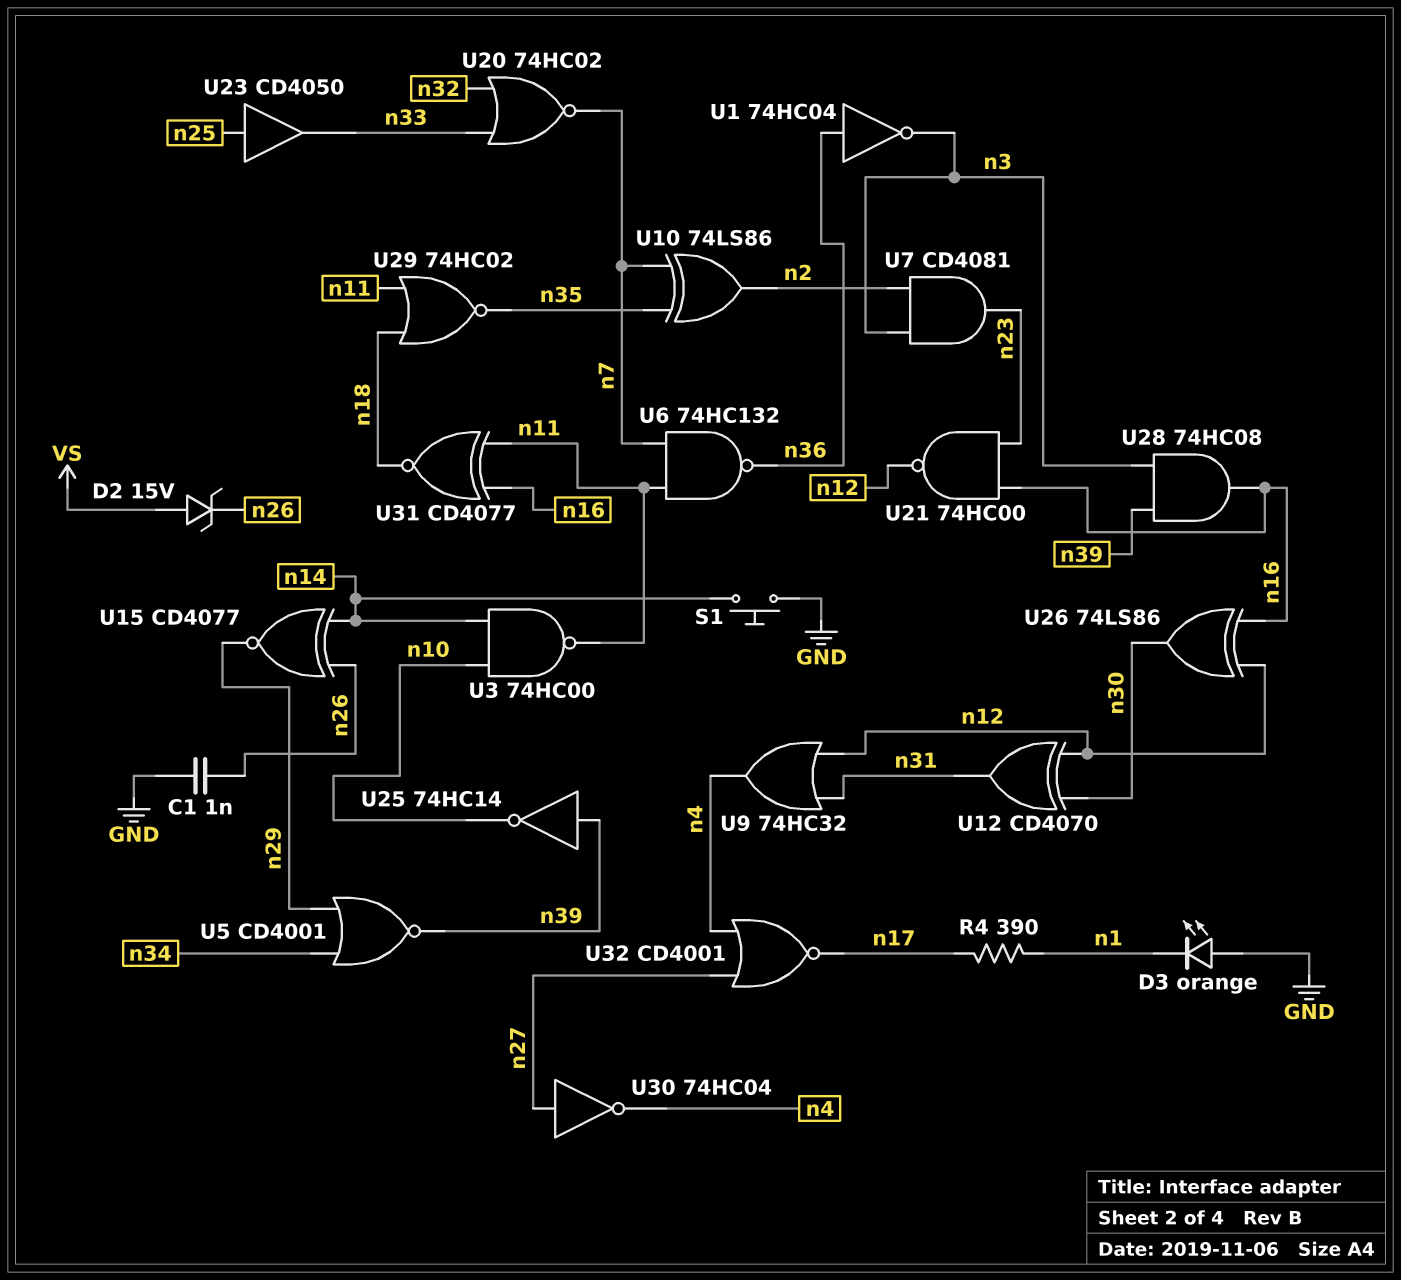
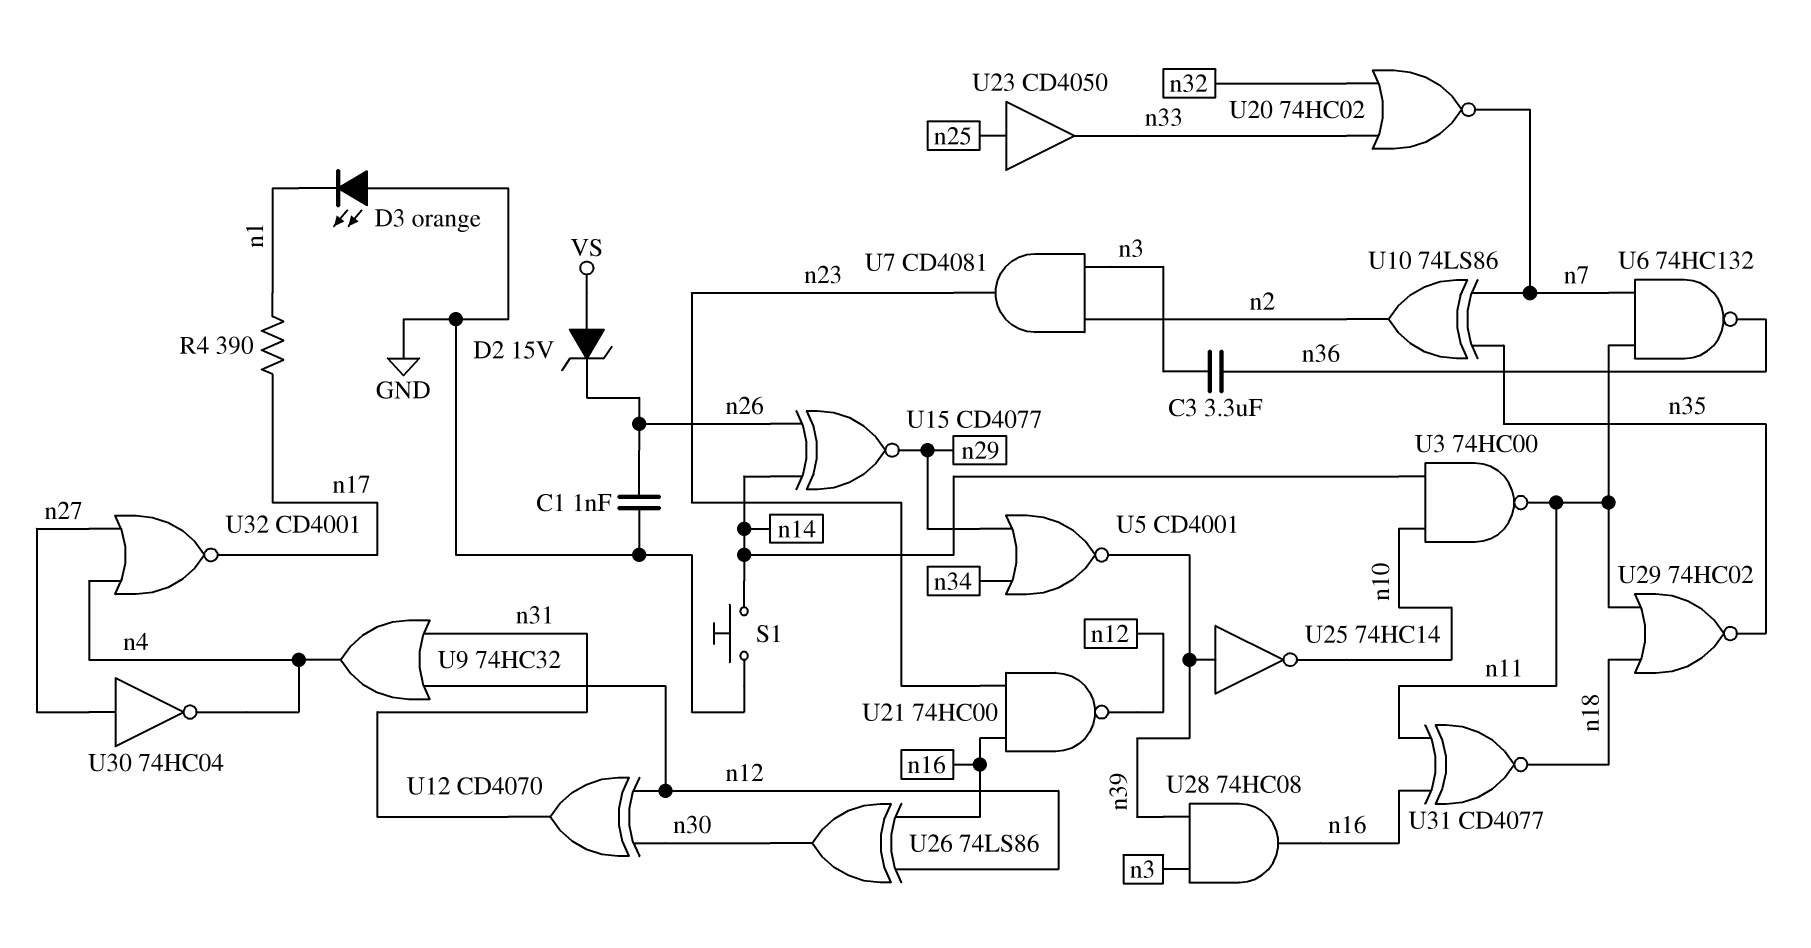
C3: none -> 3.3uF (n3, n36)
U1: NOT 74HC04 (in n36, out n3) -> none

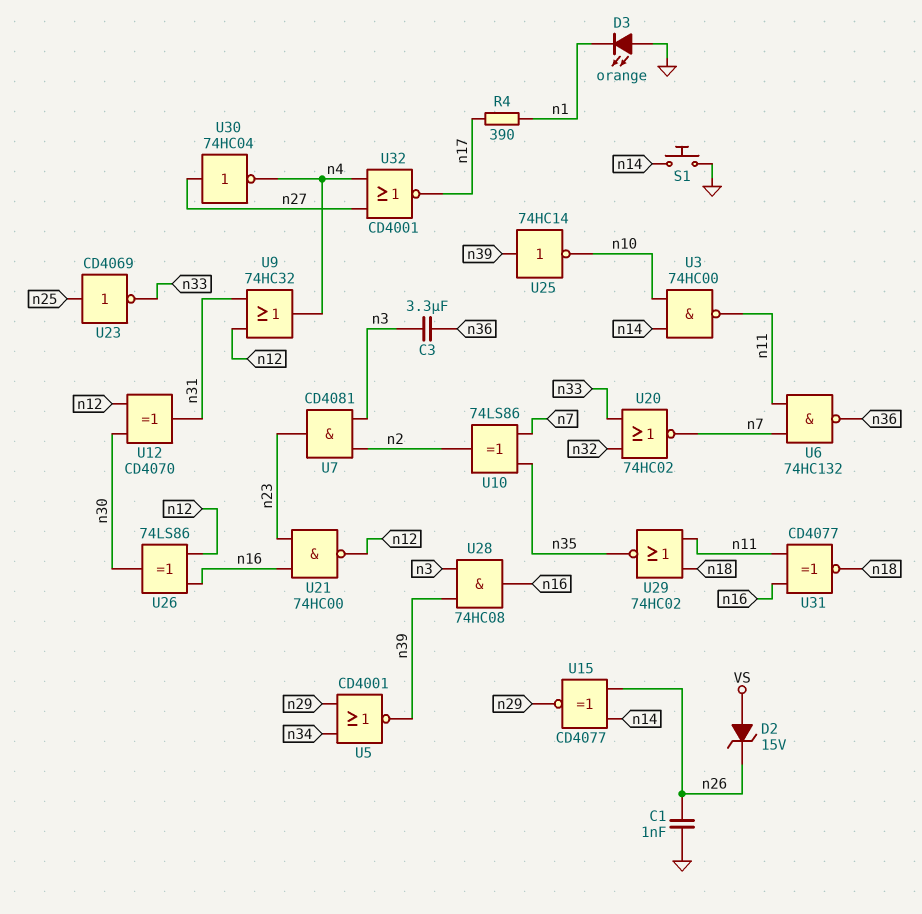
U23: buffer CD4050 (in n25, out n33) -> NOT CD4069 (in n25, out n33)

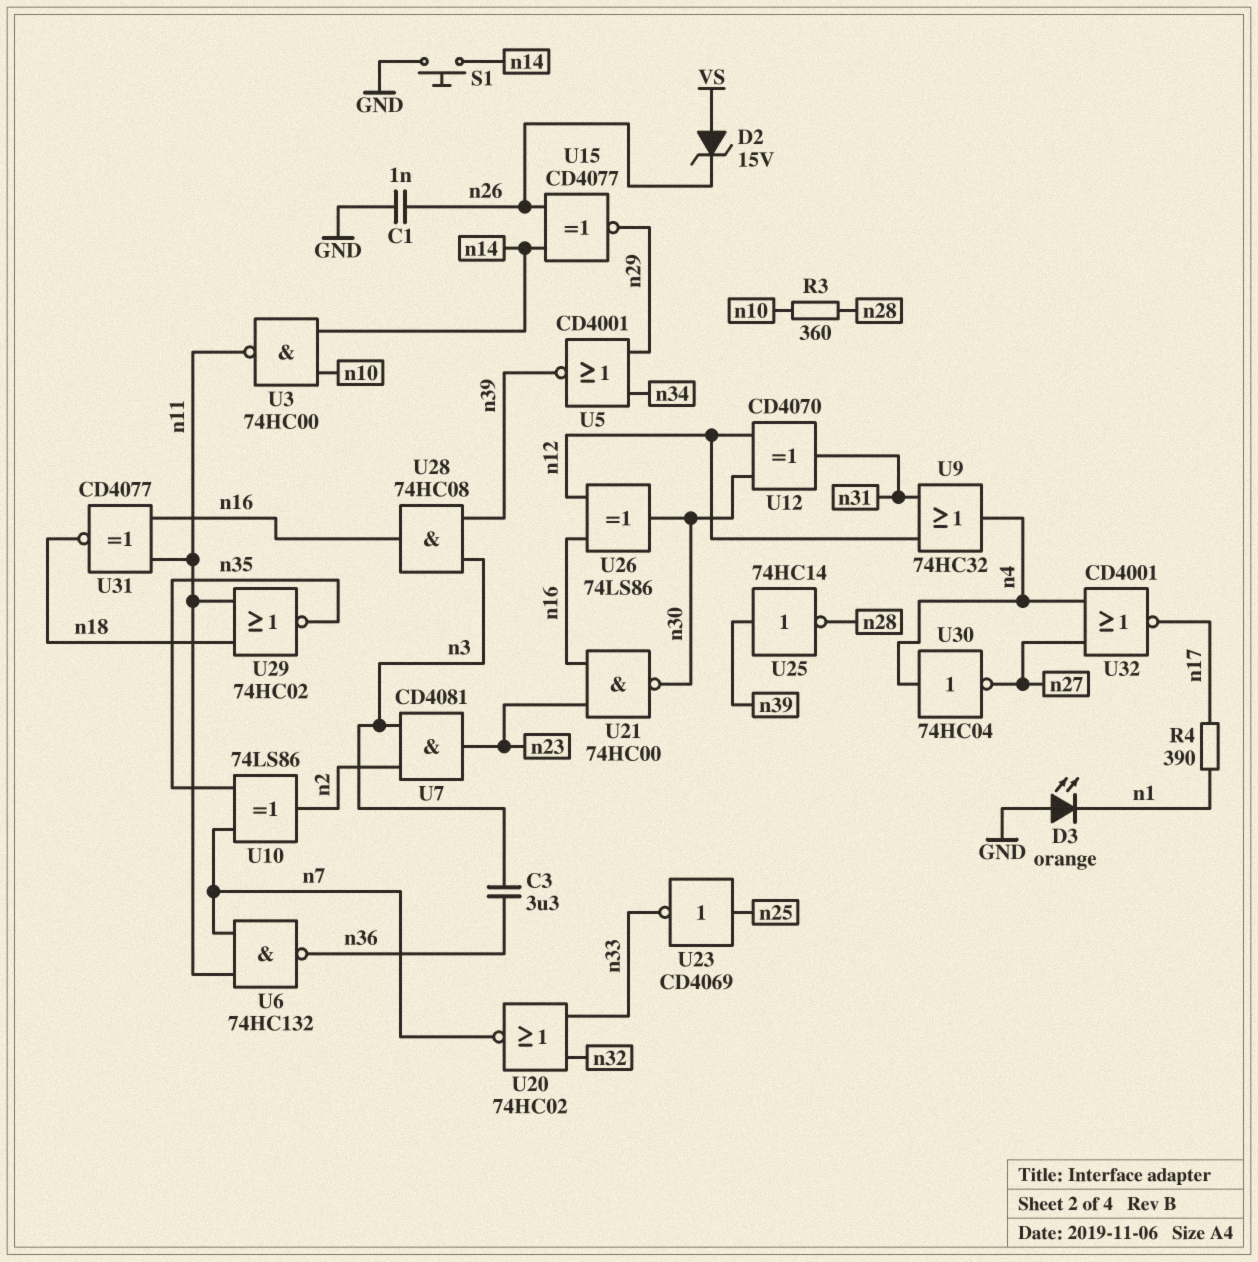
R3: none -> 360 (n10, n28)
U21: NAND 74HC00 (in n16, in n23, out n12) -> NAND 74HC00 (in n16, in n23, out n30)
U25: NOT 74HC14 (in n39, out n10) -> NOT 74HC14 (in n39, out n28)
U30: NOT 74HC04 (in n27, out n4) -> NOT 74HC04 (in n4, out n27)

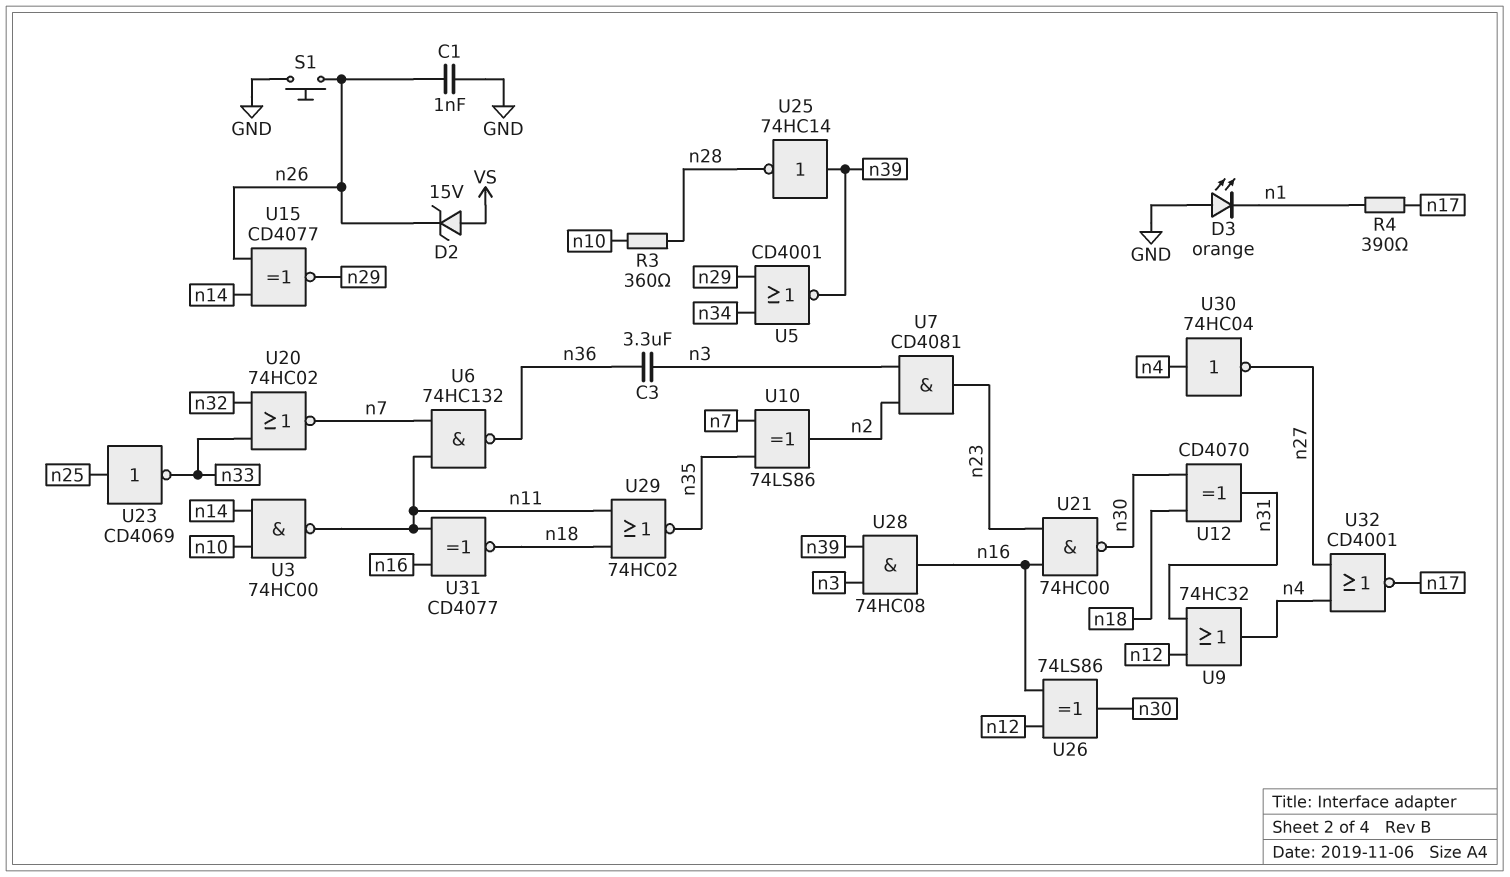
S1: button (GND, n14) -> button (GND, n26)
U12: XOR CD4070 (in n12, in n30, out n31) -> XOR CD4070 (in n18, in n30, out n31)

